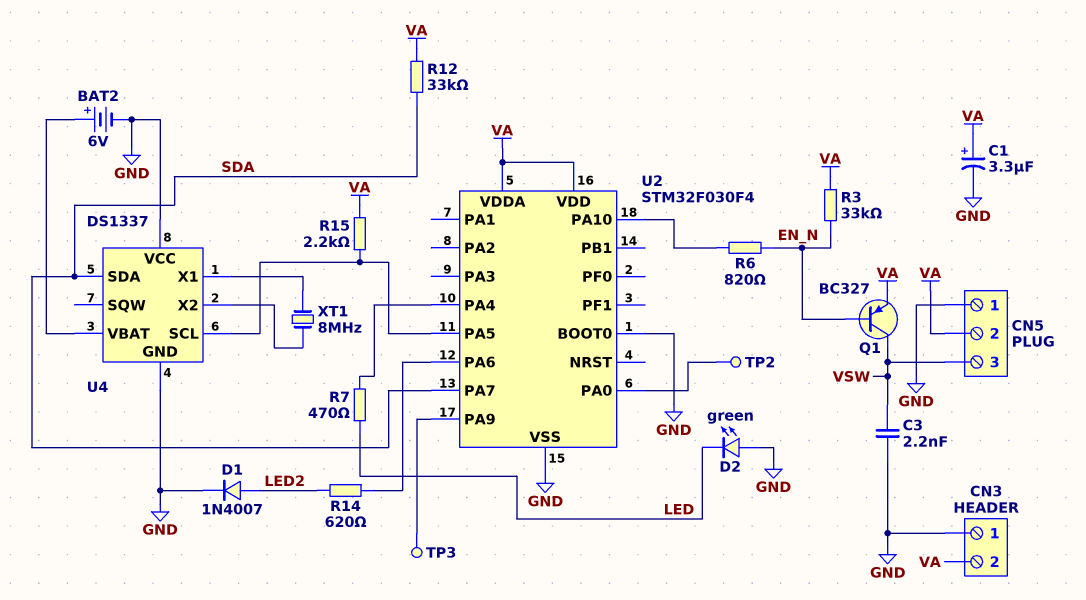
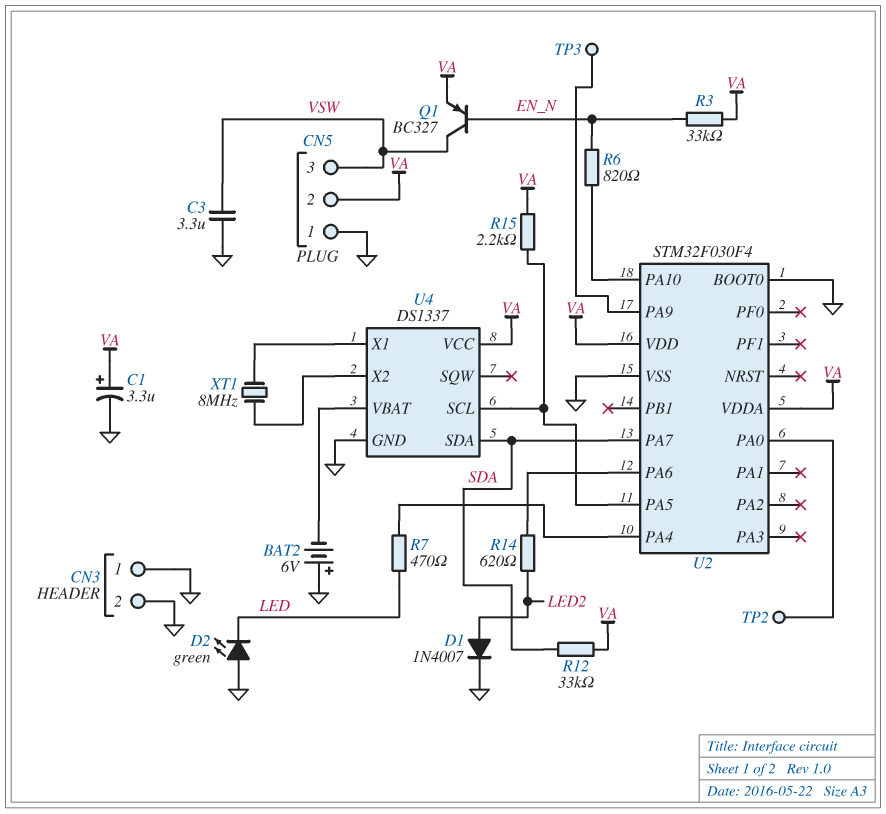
BAT2: 6V (plus U4/VBAT, minus GND) -> 6V (plus GND, minus U4/VBAT)
C3: 2.2nF (GND, VSW) -> 3.3uF (GND, VSW)
CN3 pin 2: VA -> GND
U4 pin VCC: GND -> VA

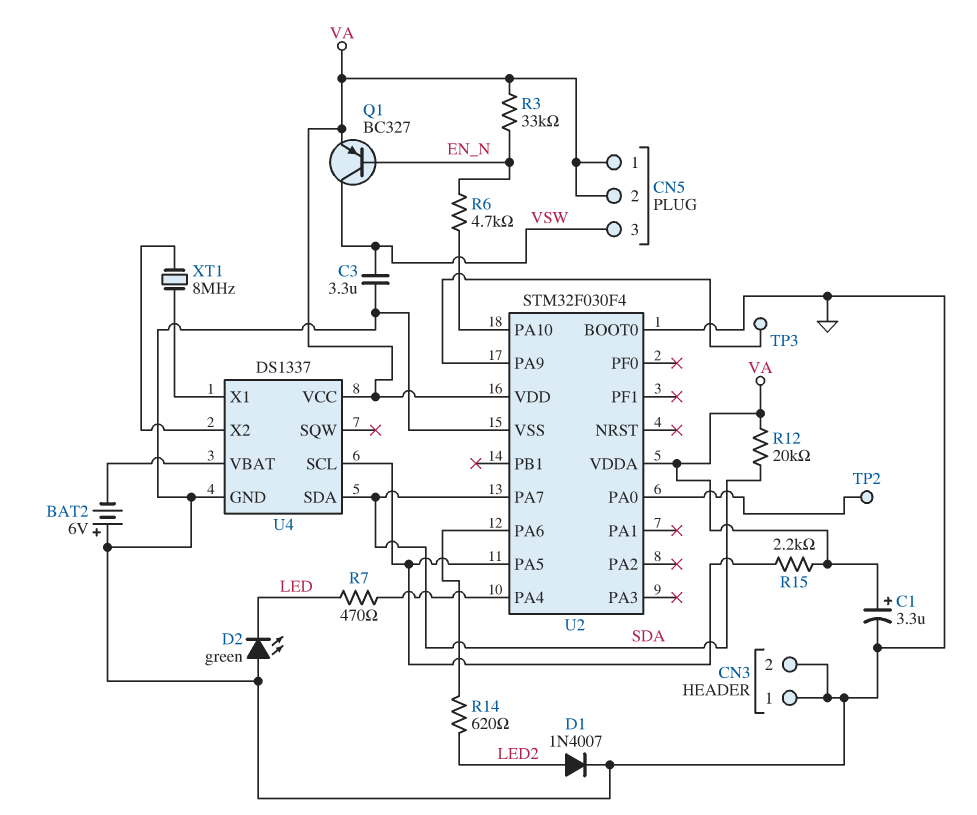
CN5 pin 1: GND -> VA
R6: 820 (EN_N, U2/PA10) -> 4.7k (EN_N, U2/PA10)
R12: 33k (SDA, VA) -> 20k (SDA, VA)

